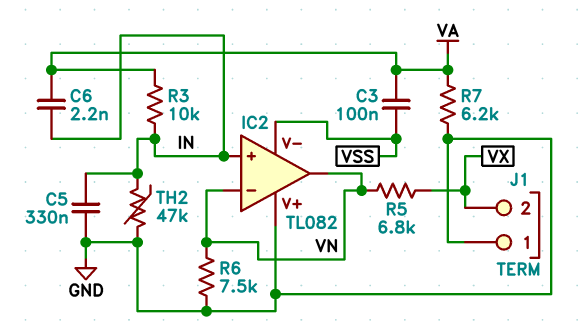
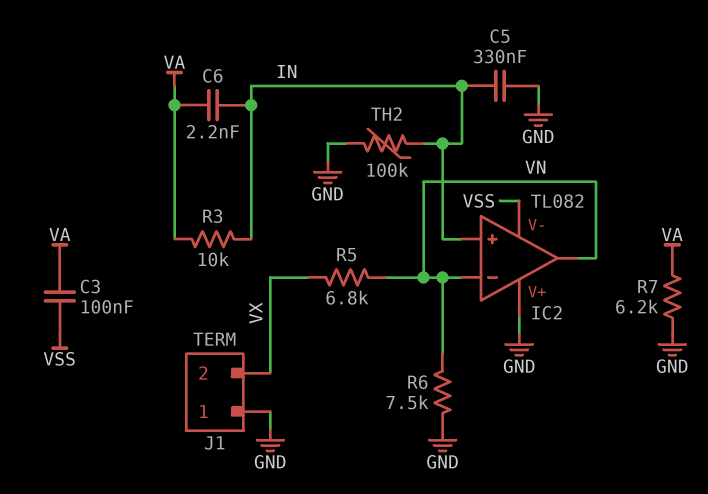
TH2: 47k (GND, IN) -> 100k (GND, IN)

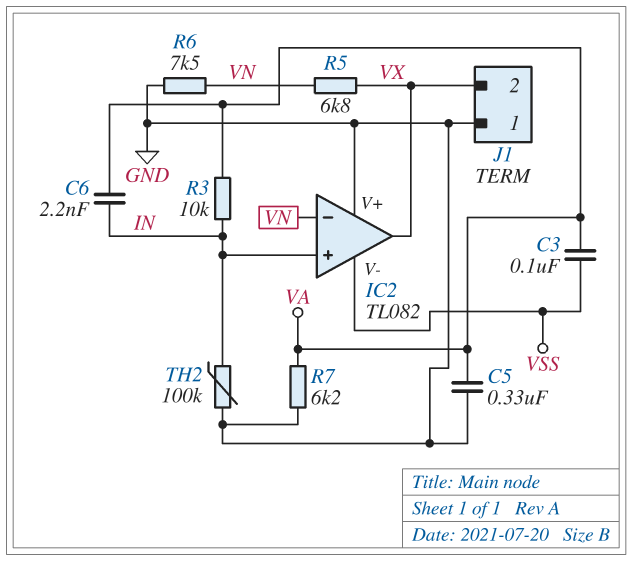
C5: 330nF (GND, IN) -> 330nF (GND, VA)
IC2 pin out: VN -> VX

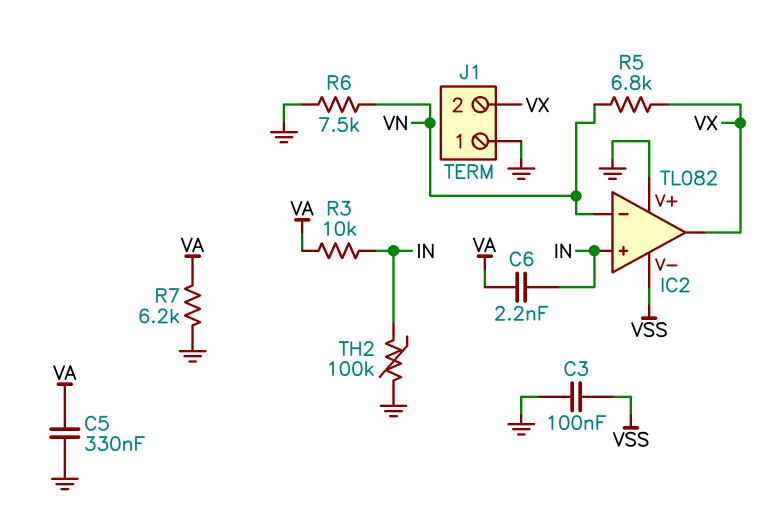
C3: 100nF (VA, VSS) -> 100nF (GND, VSS)

